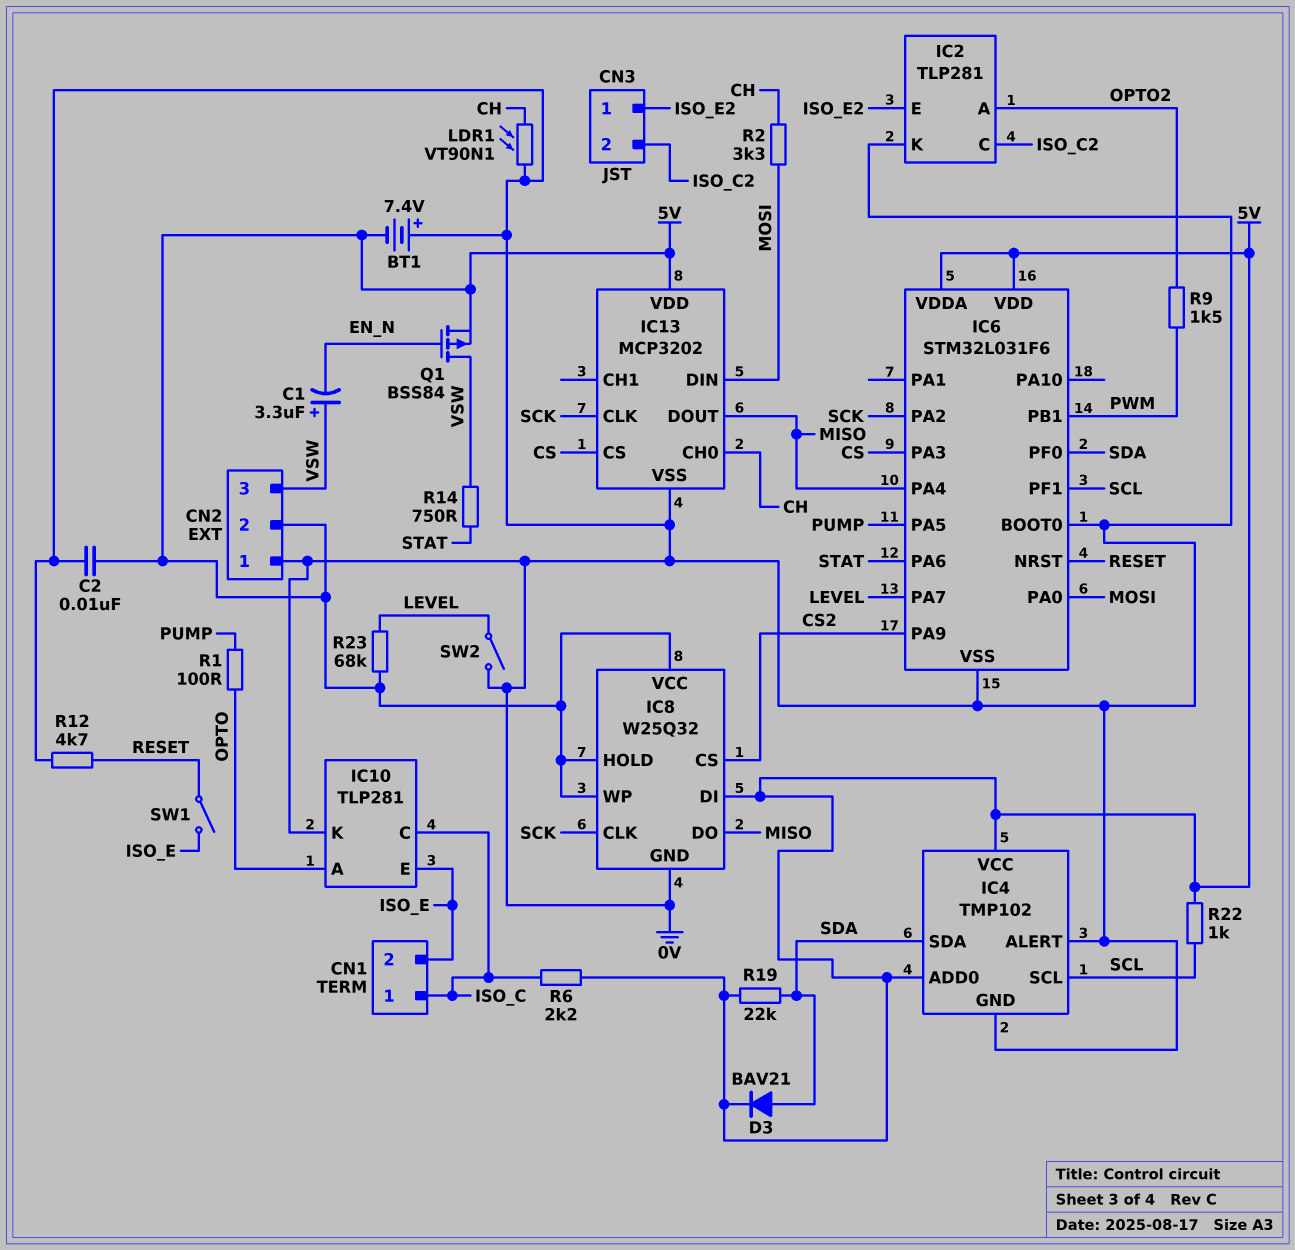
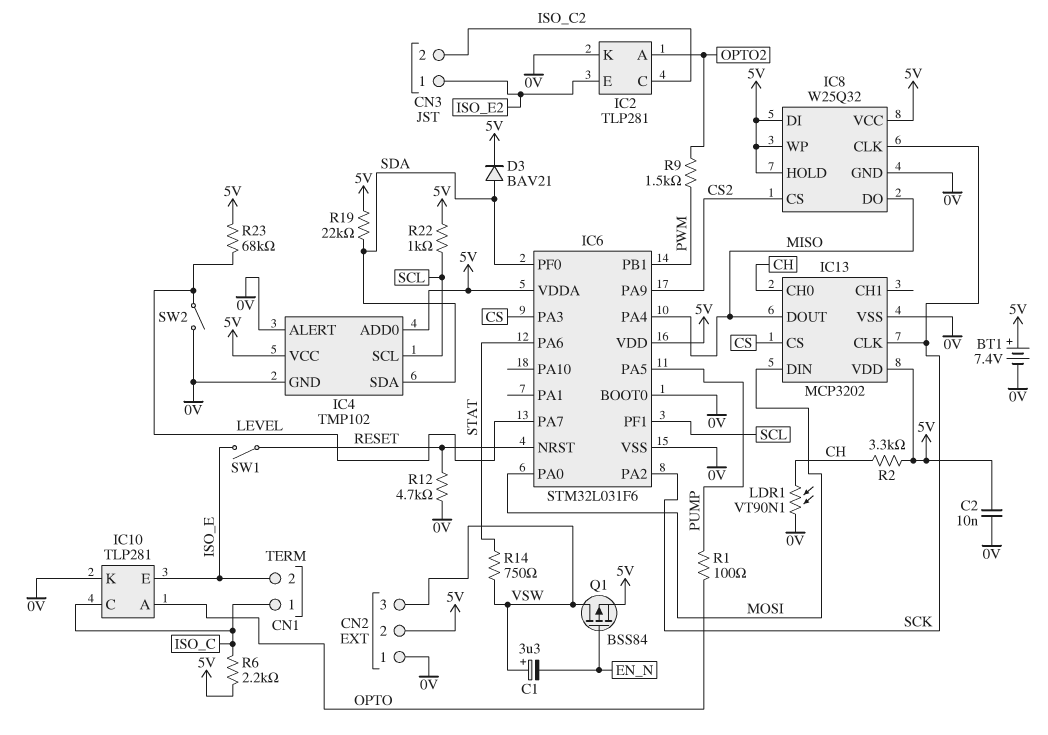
BT1: 7.4V (plus 0V, minus 5V) -> 7.4V (plus 5V, minus 0V)
R2: 3.3k (CH, MOSI) -> 3.3k (5V, CH)

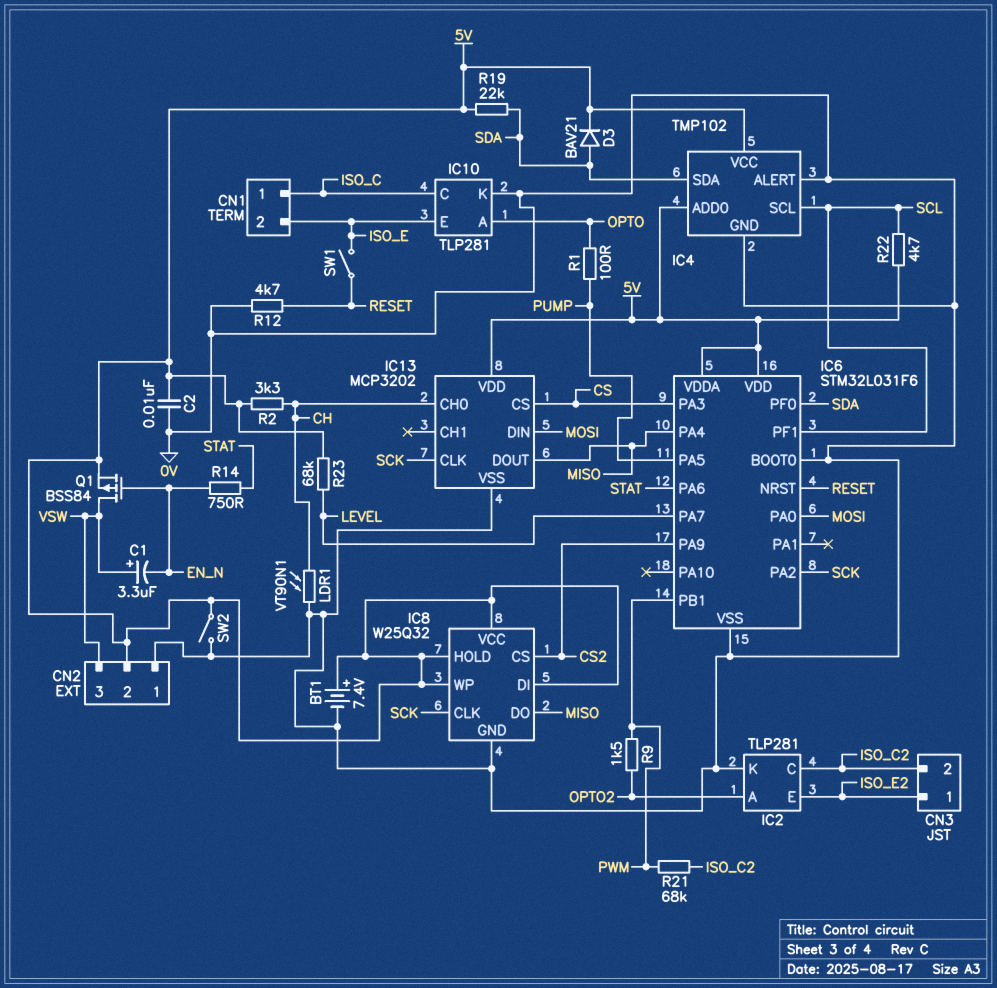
R6: 2.2k (5V, ISO_C) -> none
R14: 750 (STAT, VSW) -> 750 (EN_N, STAT)
R21: none -> 68k (ISO_C2, PWM)
R22: 1k (5V, SCL) -> 4.7k (5V, SCL)
SW2: switch (0V, LEVEL) -> switch (0V, 5V)

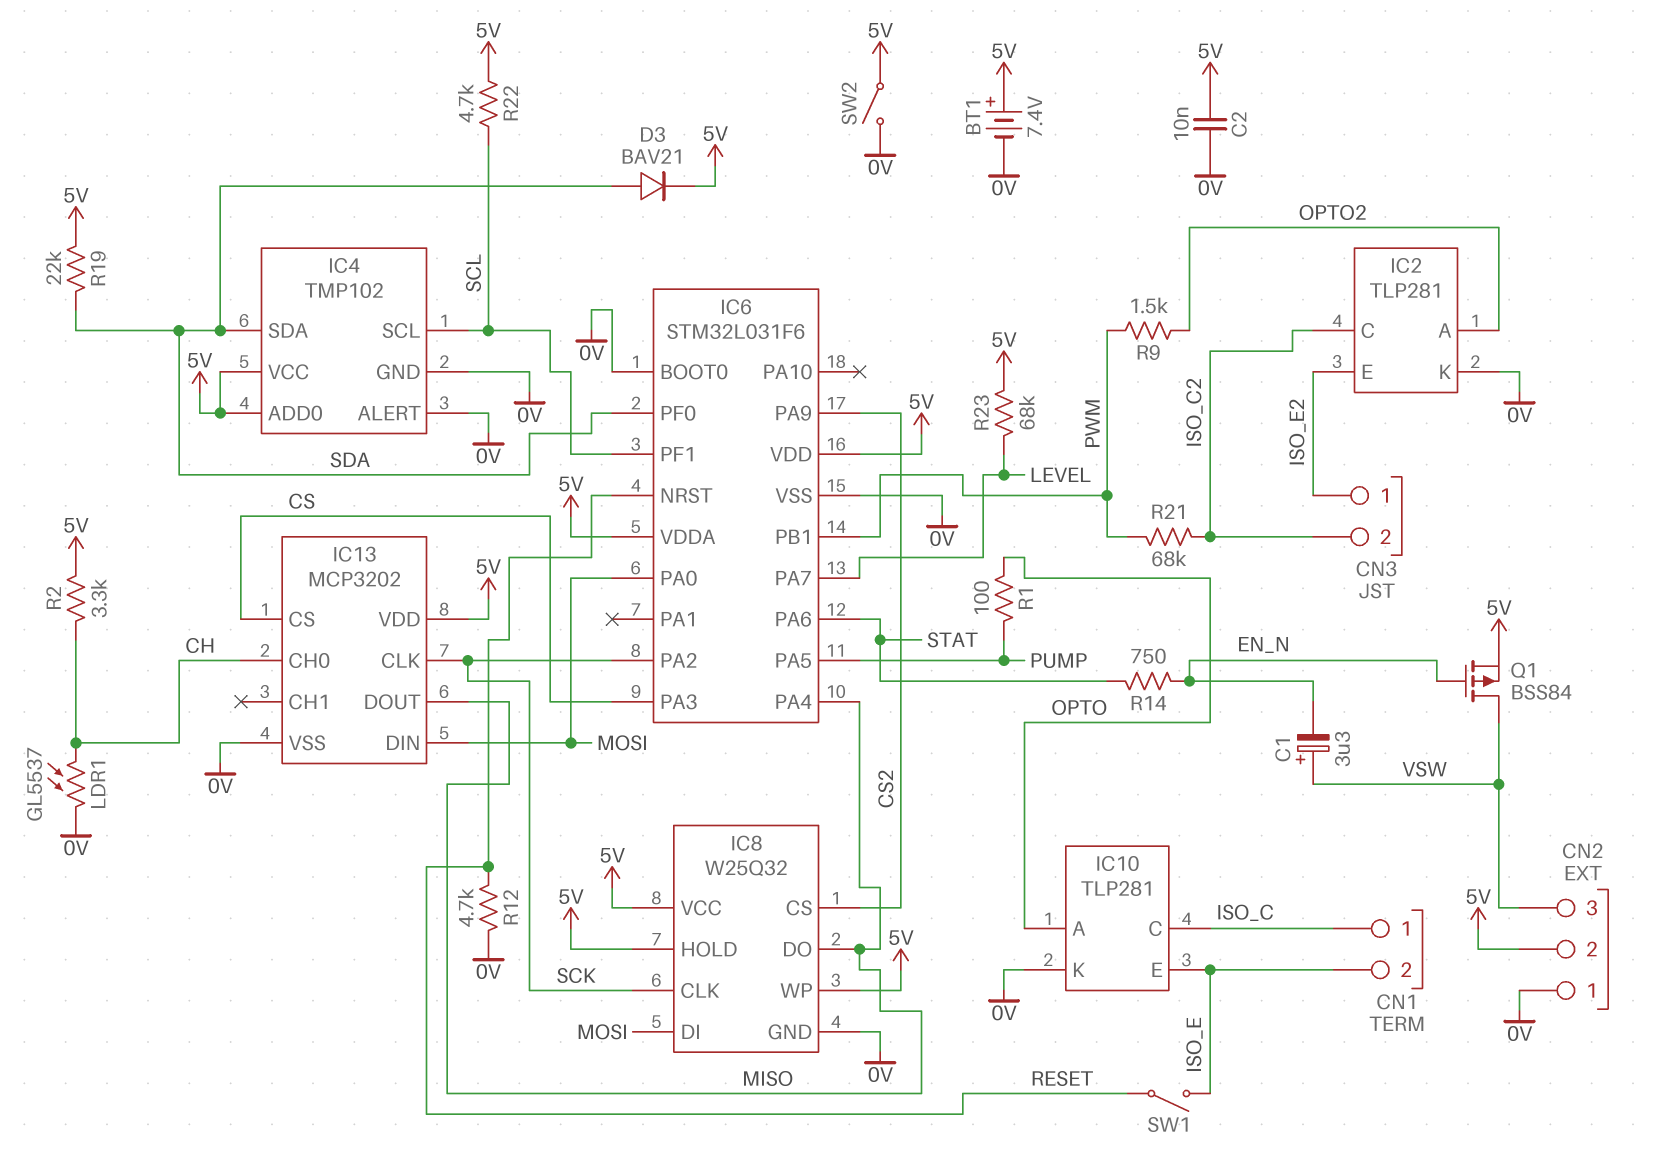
IC8 pin DI: 5V -> MOSI
LDR1: VT90N1 (0V, CH) -> GL5537 (0V, CH)

